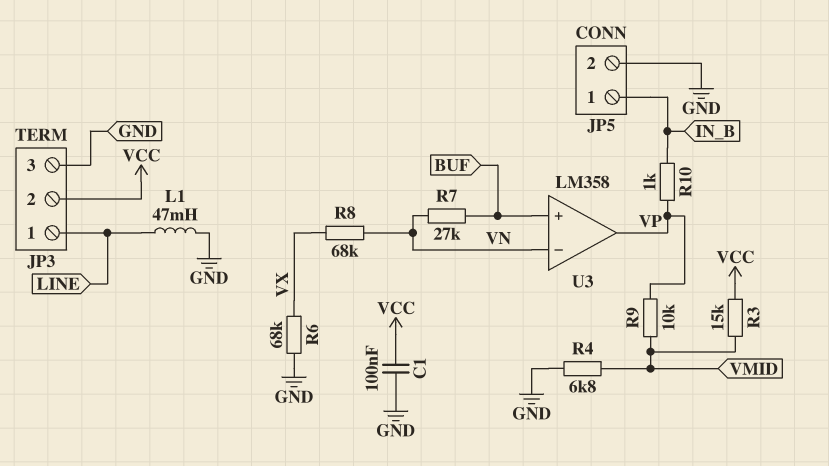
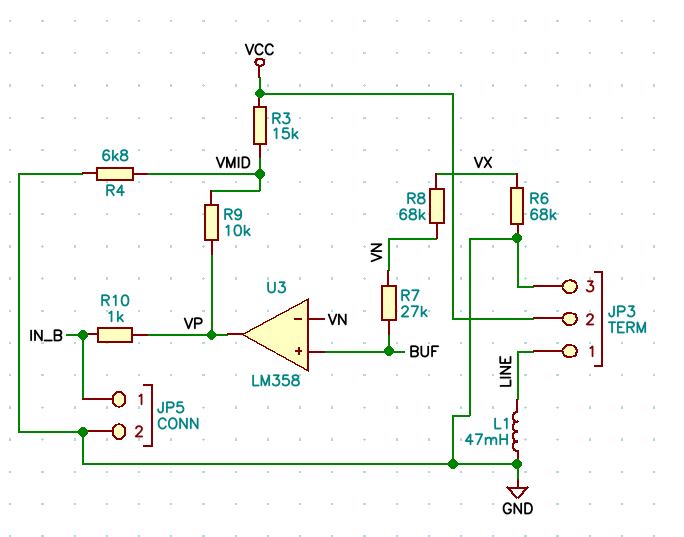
C1: 100nF (GND, VCC) -> none

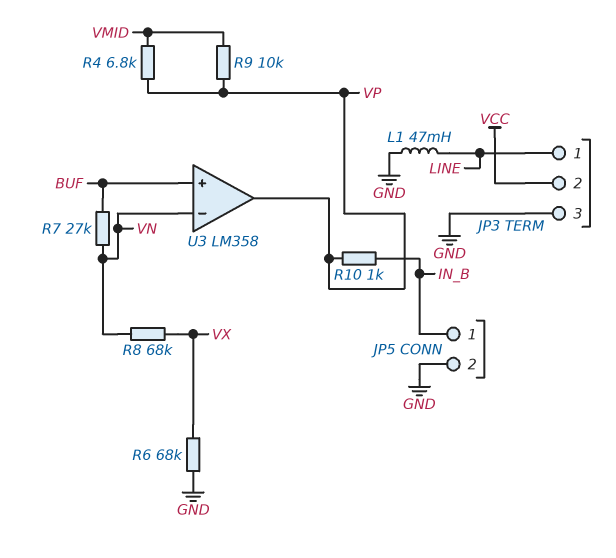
R3: 15k (VCC, VMID) -> none
R4: 6.8k (GND, VMID) -> 6.8k (VMID, VP)

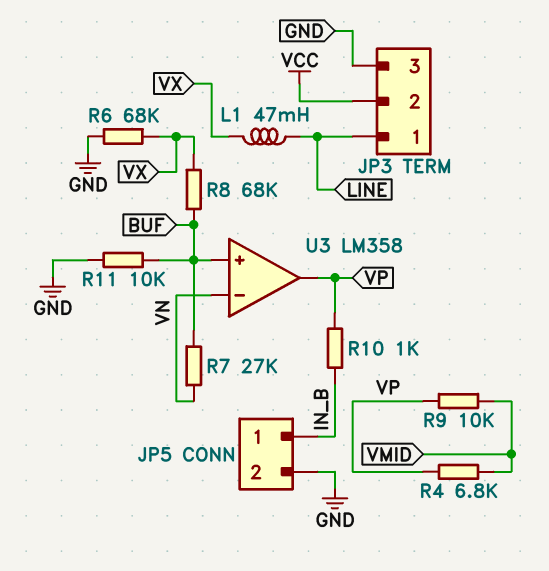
L1: 47mH (GND, LINE) -> 47mH (LINE, VX)
R8: 68k (VN, VX) -> 68k (BUF, VX)
R11: none -> 10k (BUF, GND)

